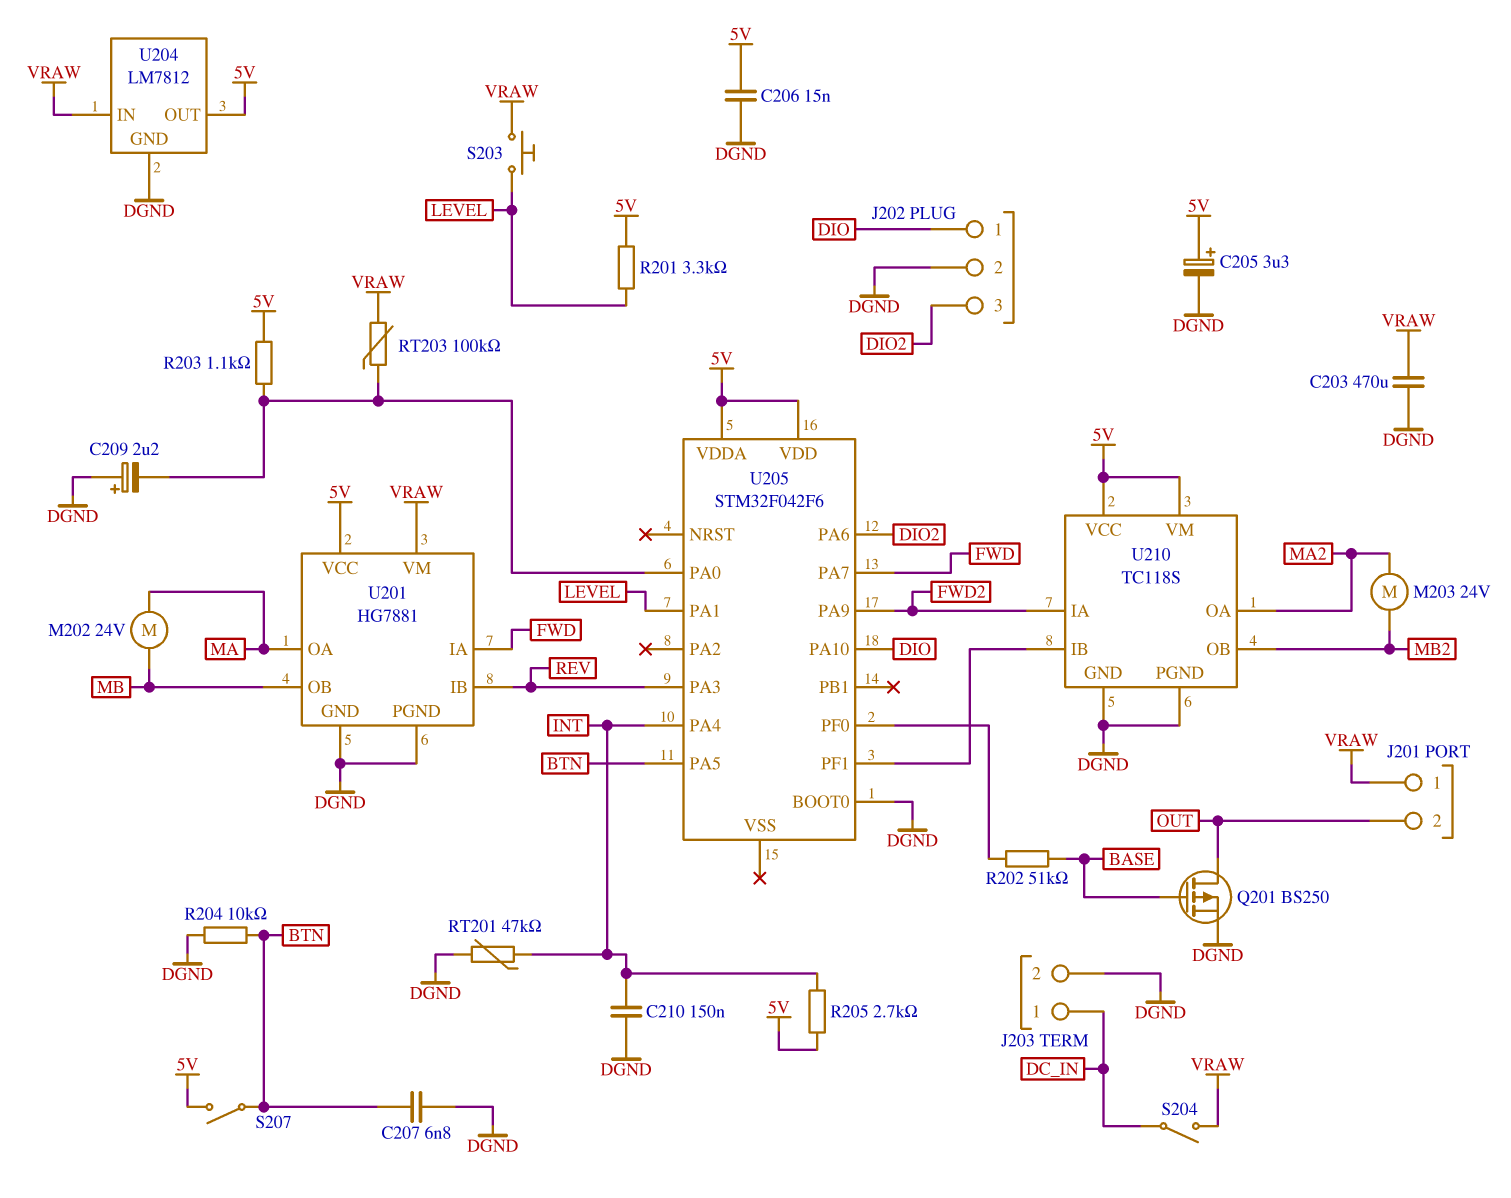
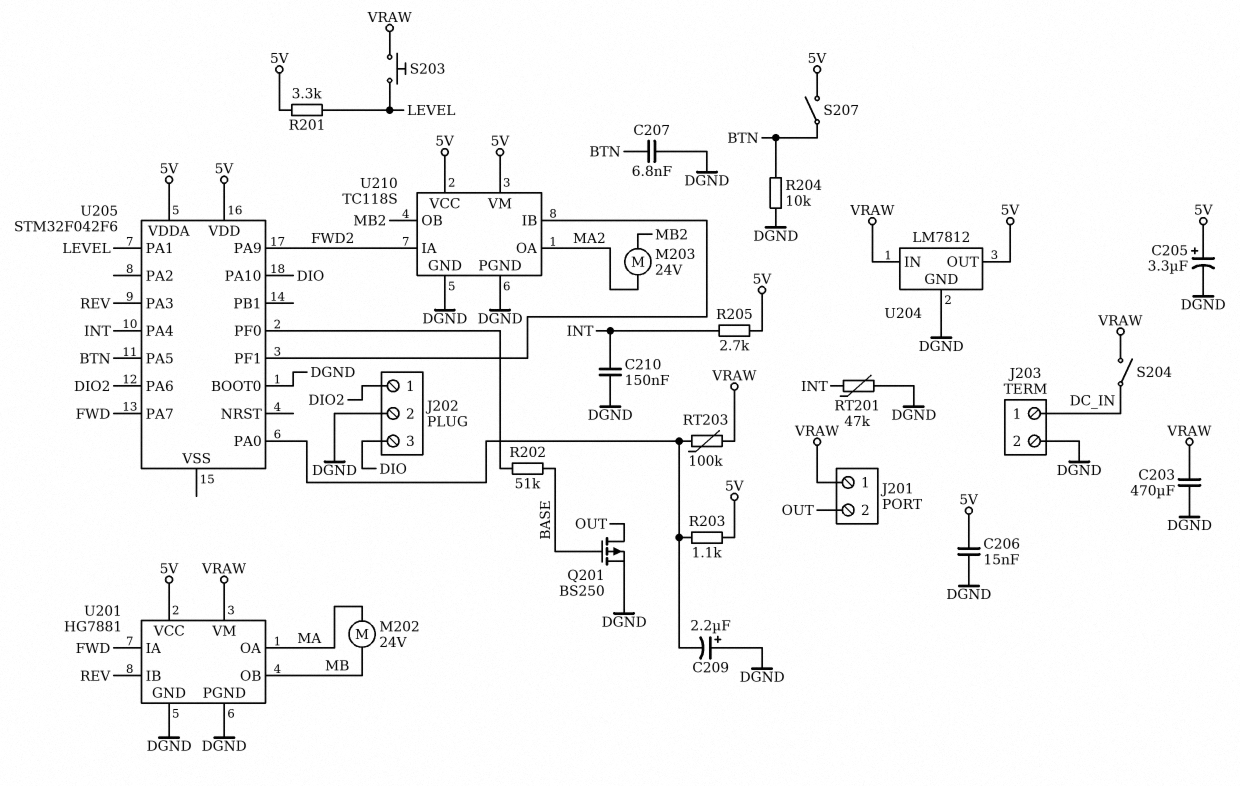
J202 pin 1: DIO -> DIO2
J202 pin 3: DIO2 -> DIO

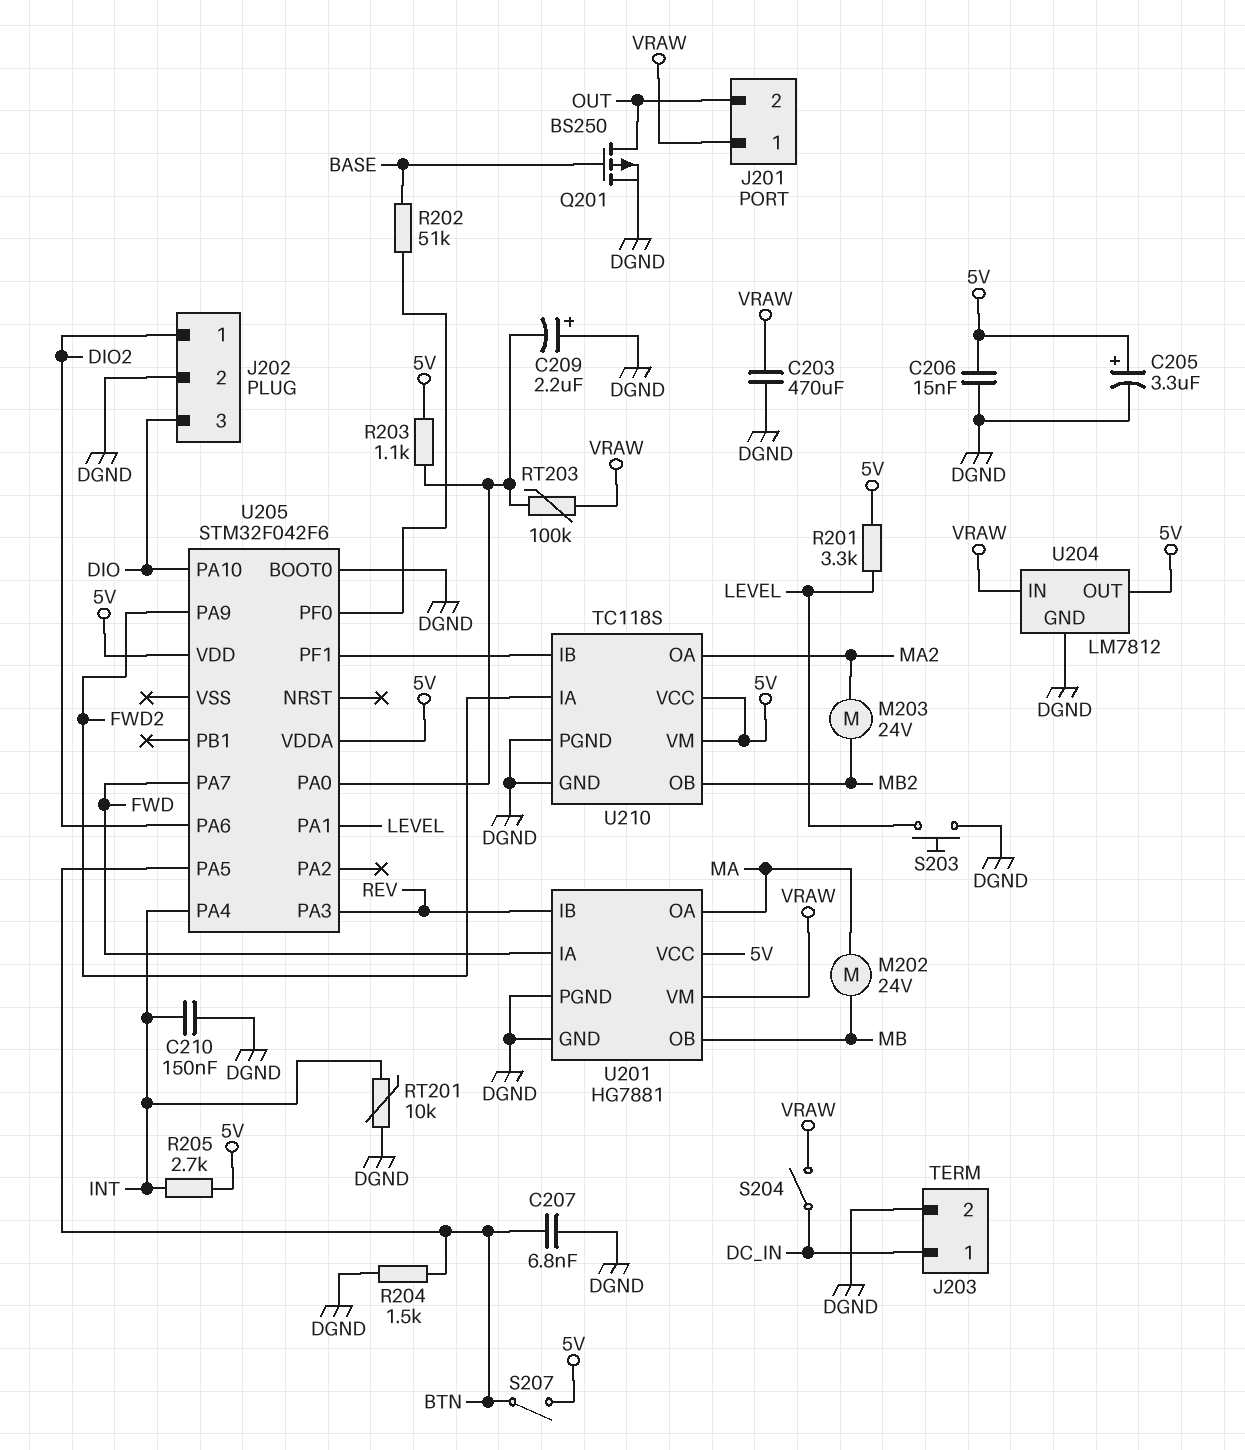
R204: 10k (BTN, DGND) -> 1.5k (BTN, DGND)
RT201: 47k (DGND, INT) -> 10k (DGND, INT)
S203: button (LEVEL, VRAW) -> button (DGND, LEVEL)

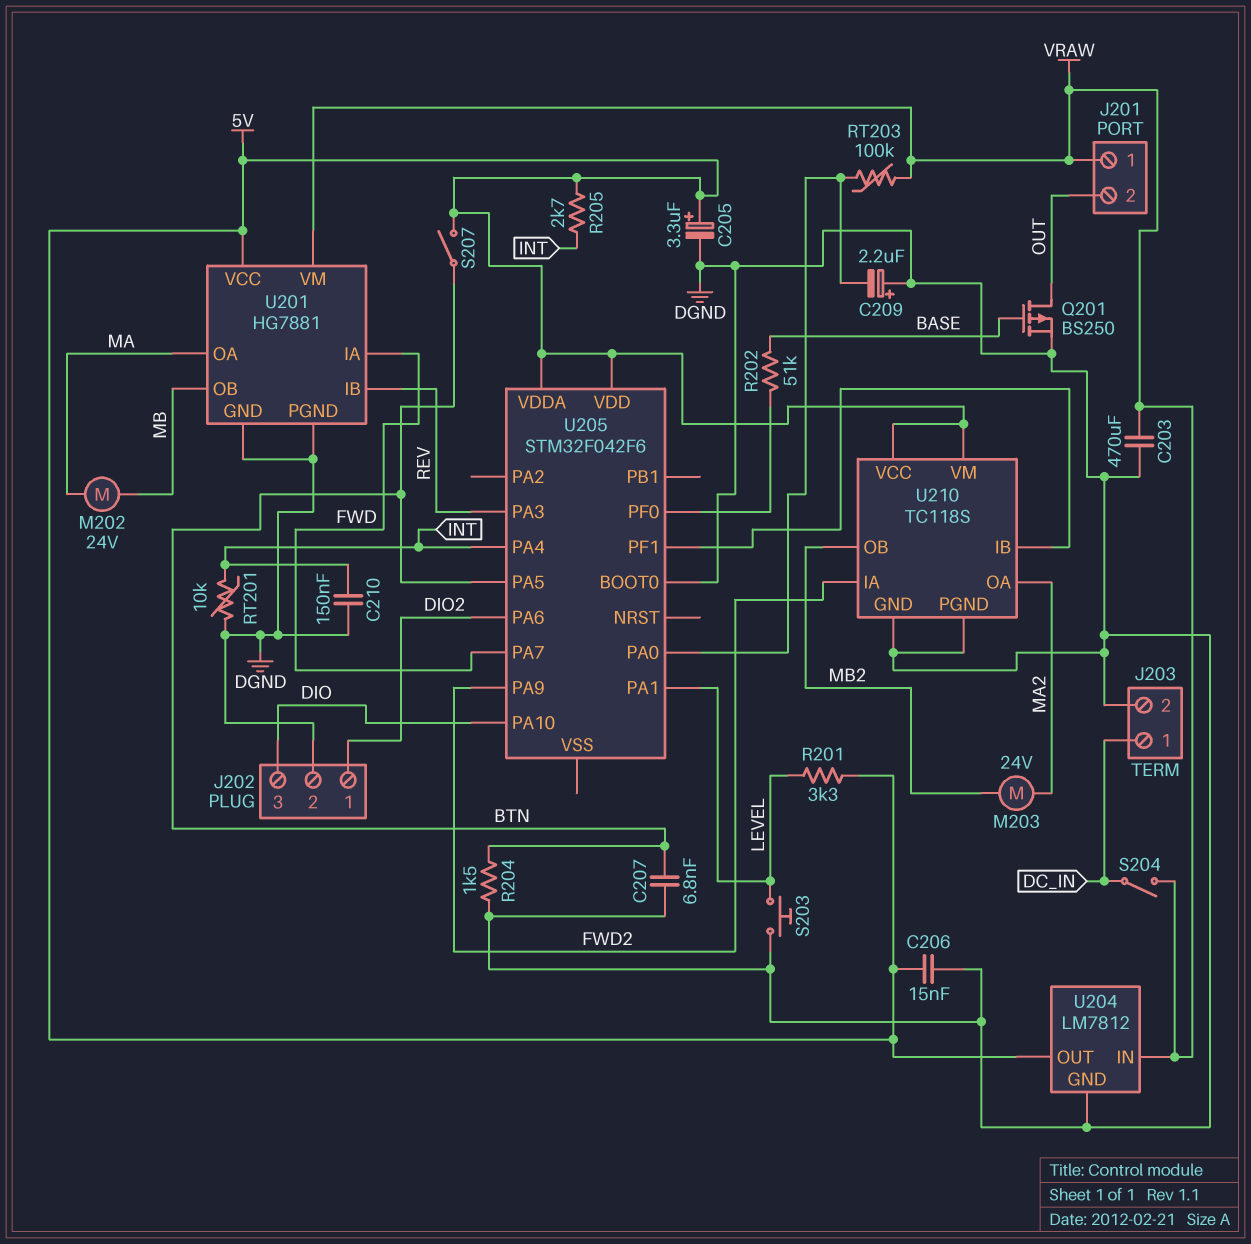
R203: 1.1k (5V, U205/PA0) -> none

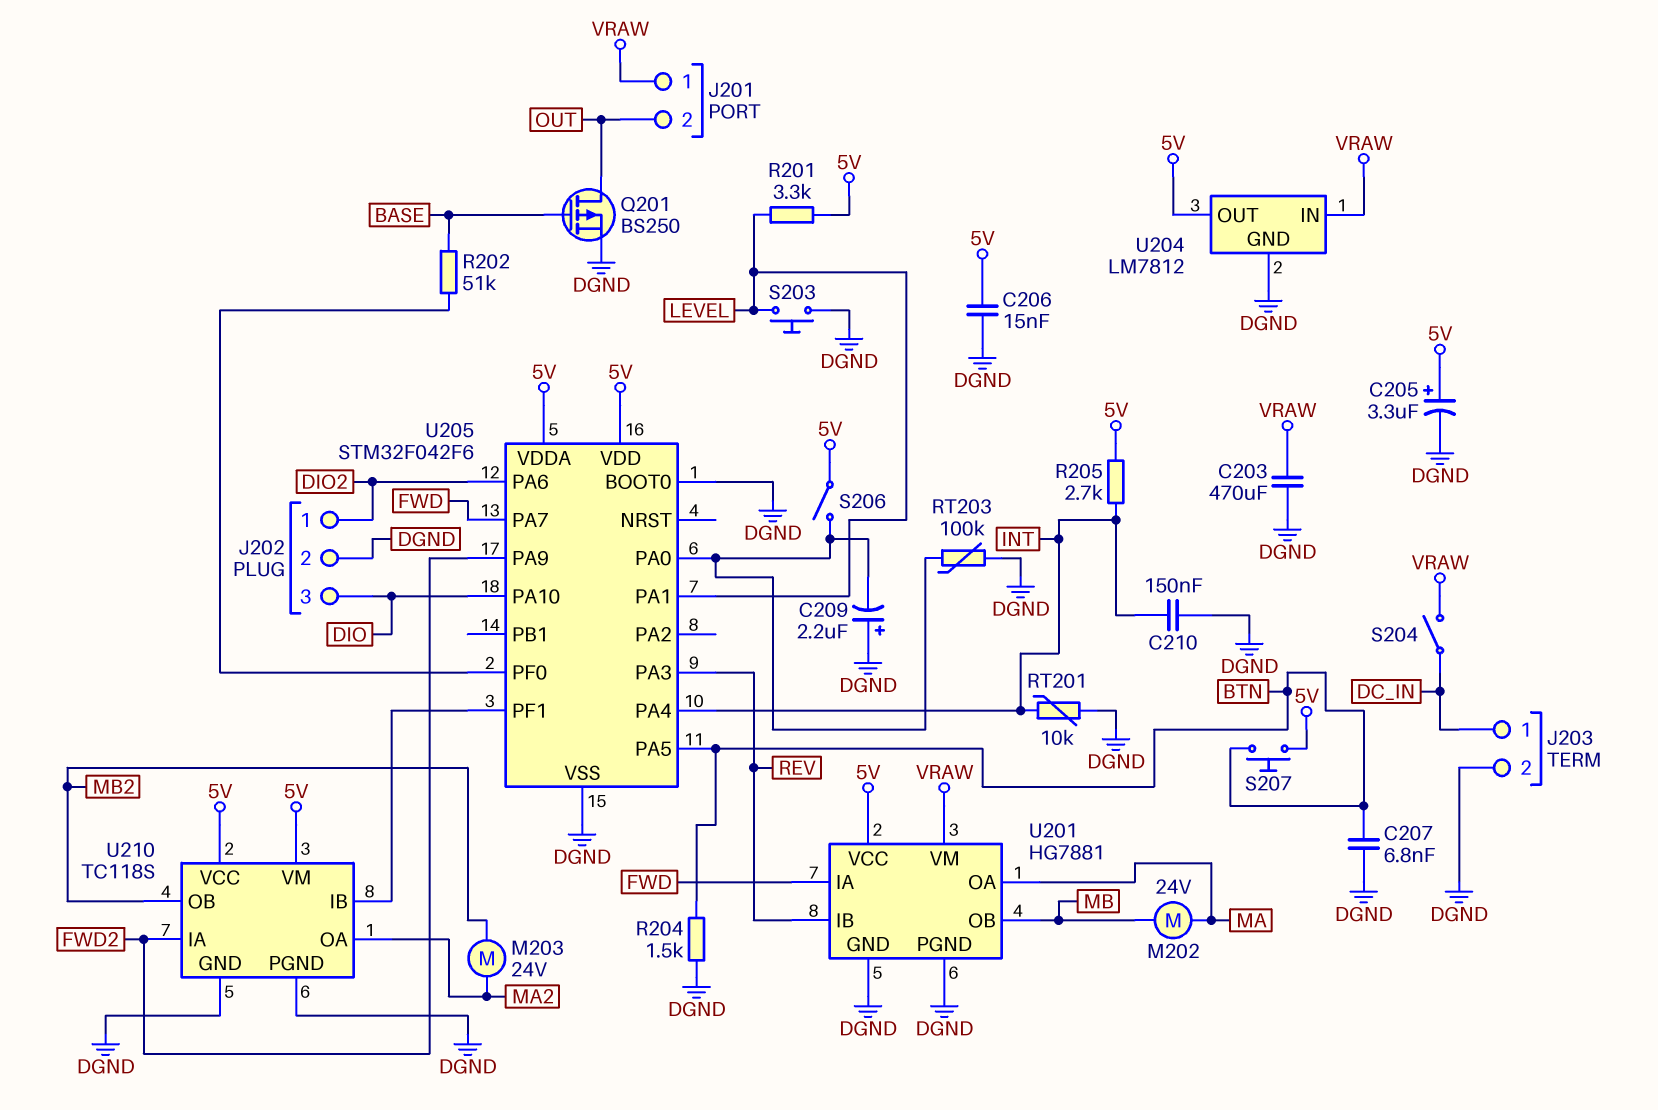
RT203: 100k (U205/PA0, VRAW) -> 100k (DGND, U205/PA0)
S206: none -> switch (5V, U205/PA0)
S207: switch (5V, BTN) -> button (5V, BTN)
U205 pin VSS: none -> DGND

